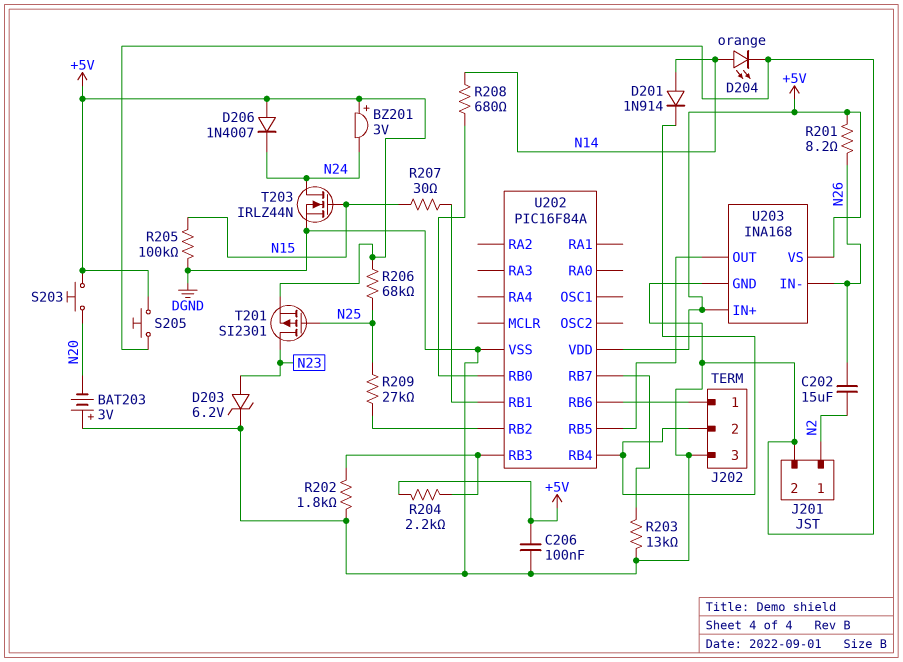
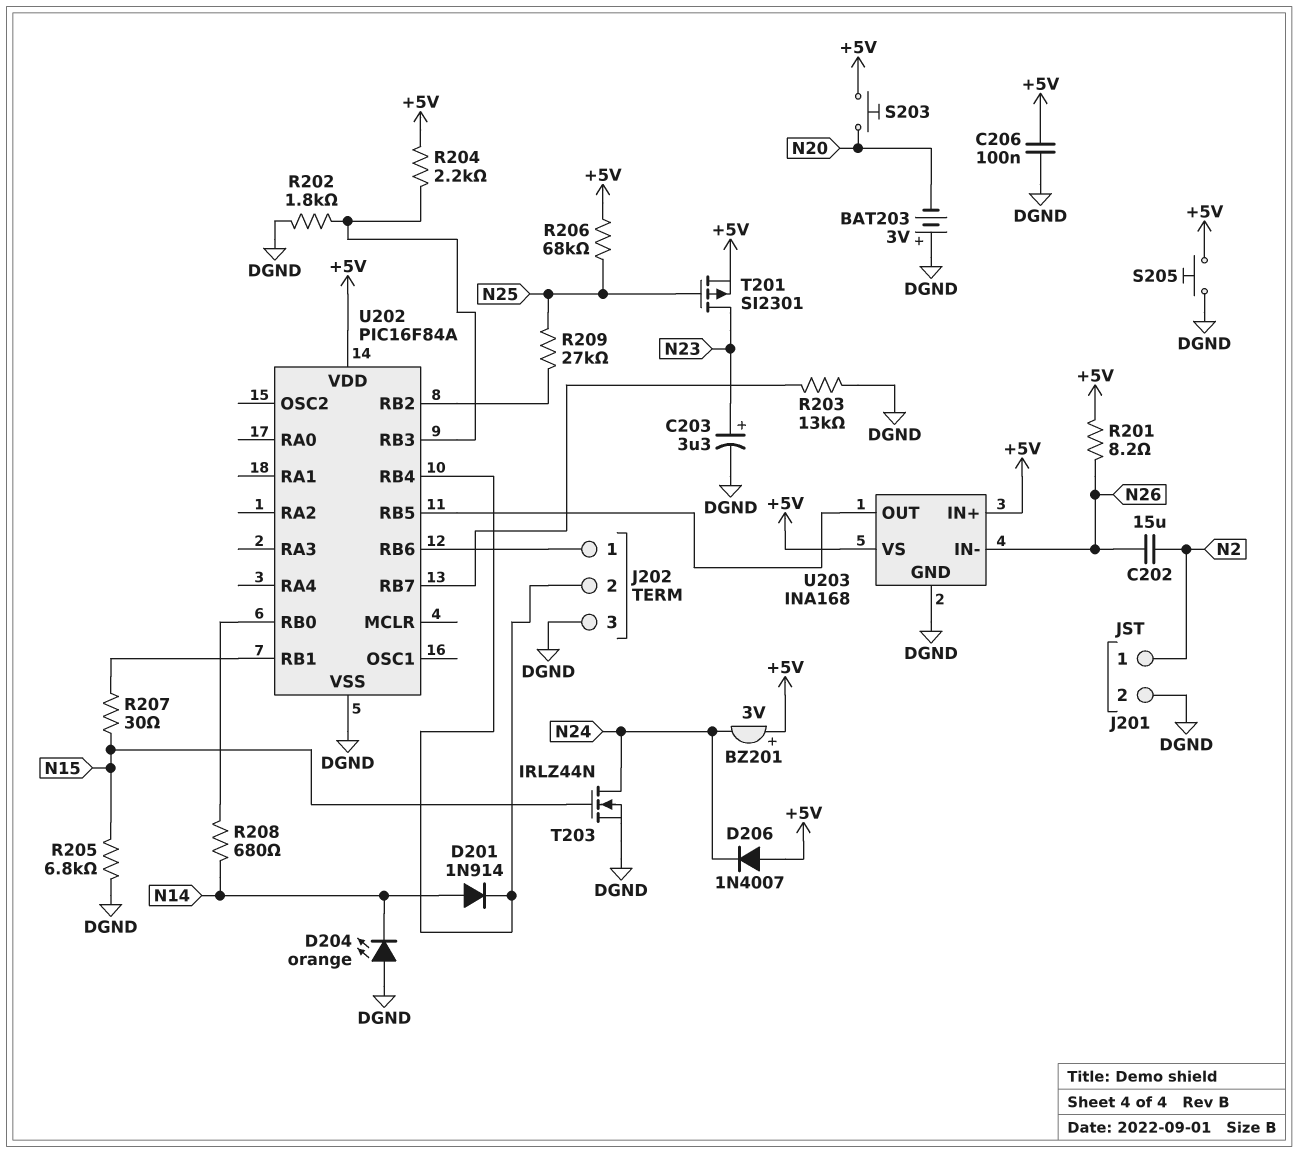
C203: none -> 3.3uF (plus N23, minus DGND)
D203: zener 6.2V (A N23, K DGND) -> none
D204: LED orange (A N14, K DGND) -> LED orange (A DGND, K N14)
R205: 100k (DGND, N15) -> 6.8k (DGND, N15)

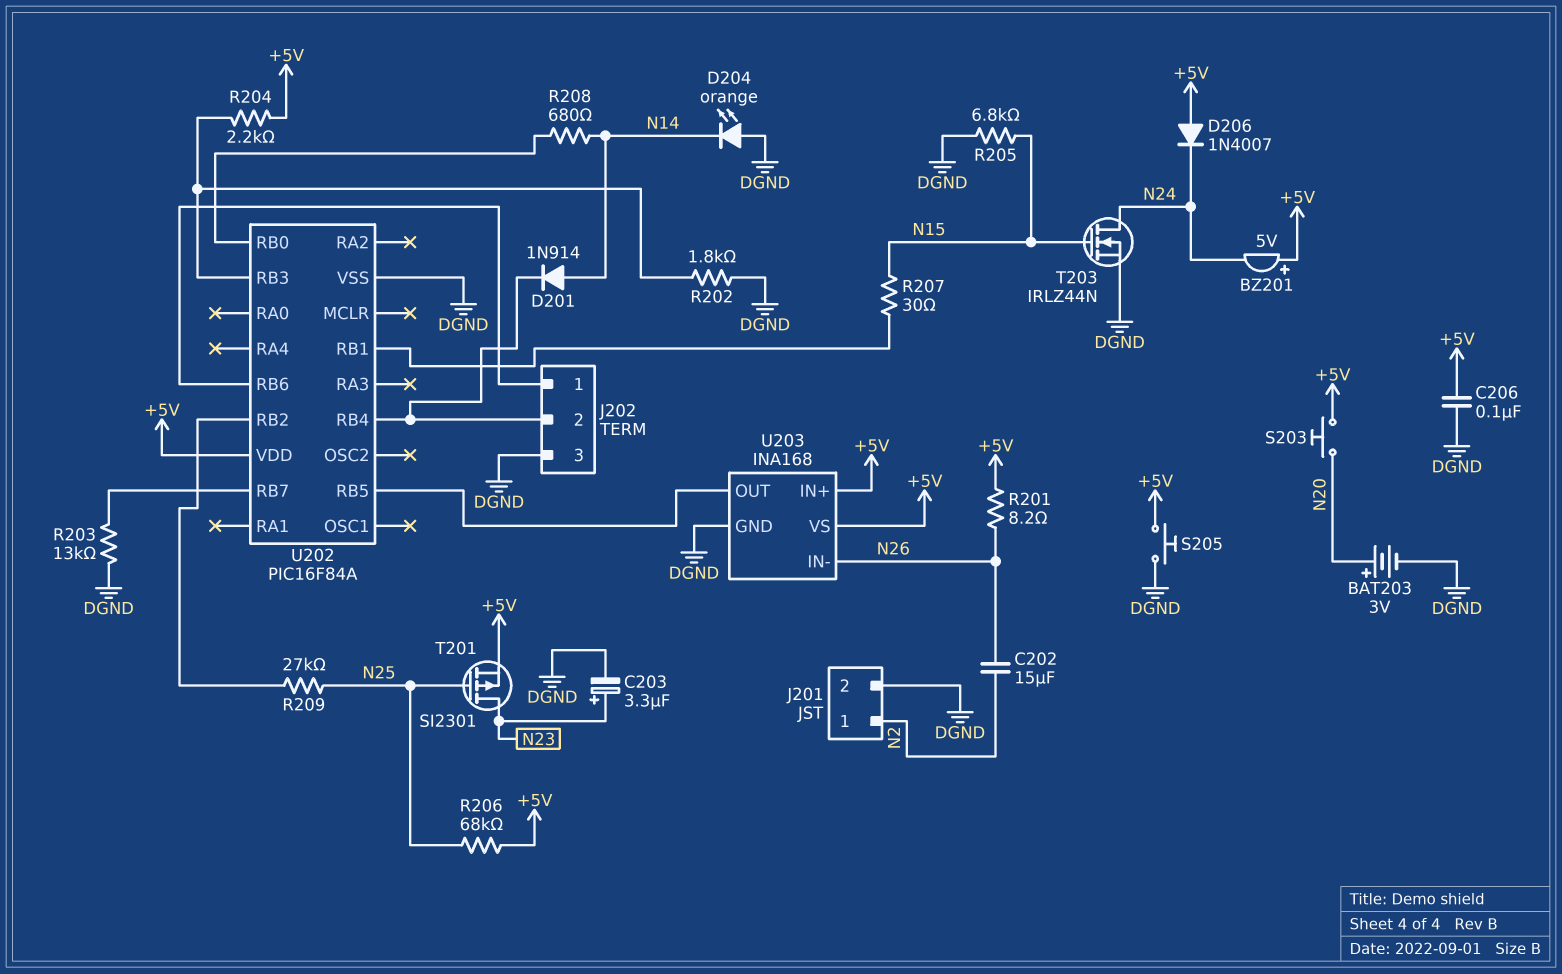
BAT203: 3V (plus DGND, minus N20) -> 3V (plus N20, minus DGND)
BZ201: buzzer 3V (plus +5V, minus N24) -> buzzer 5V (plus +5V, minus N24)

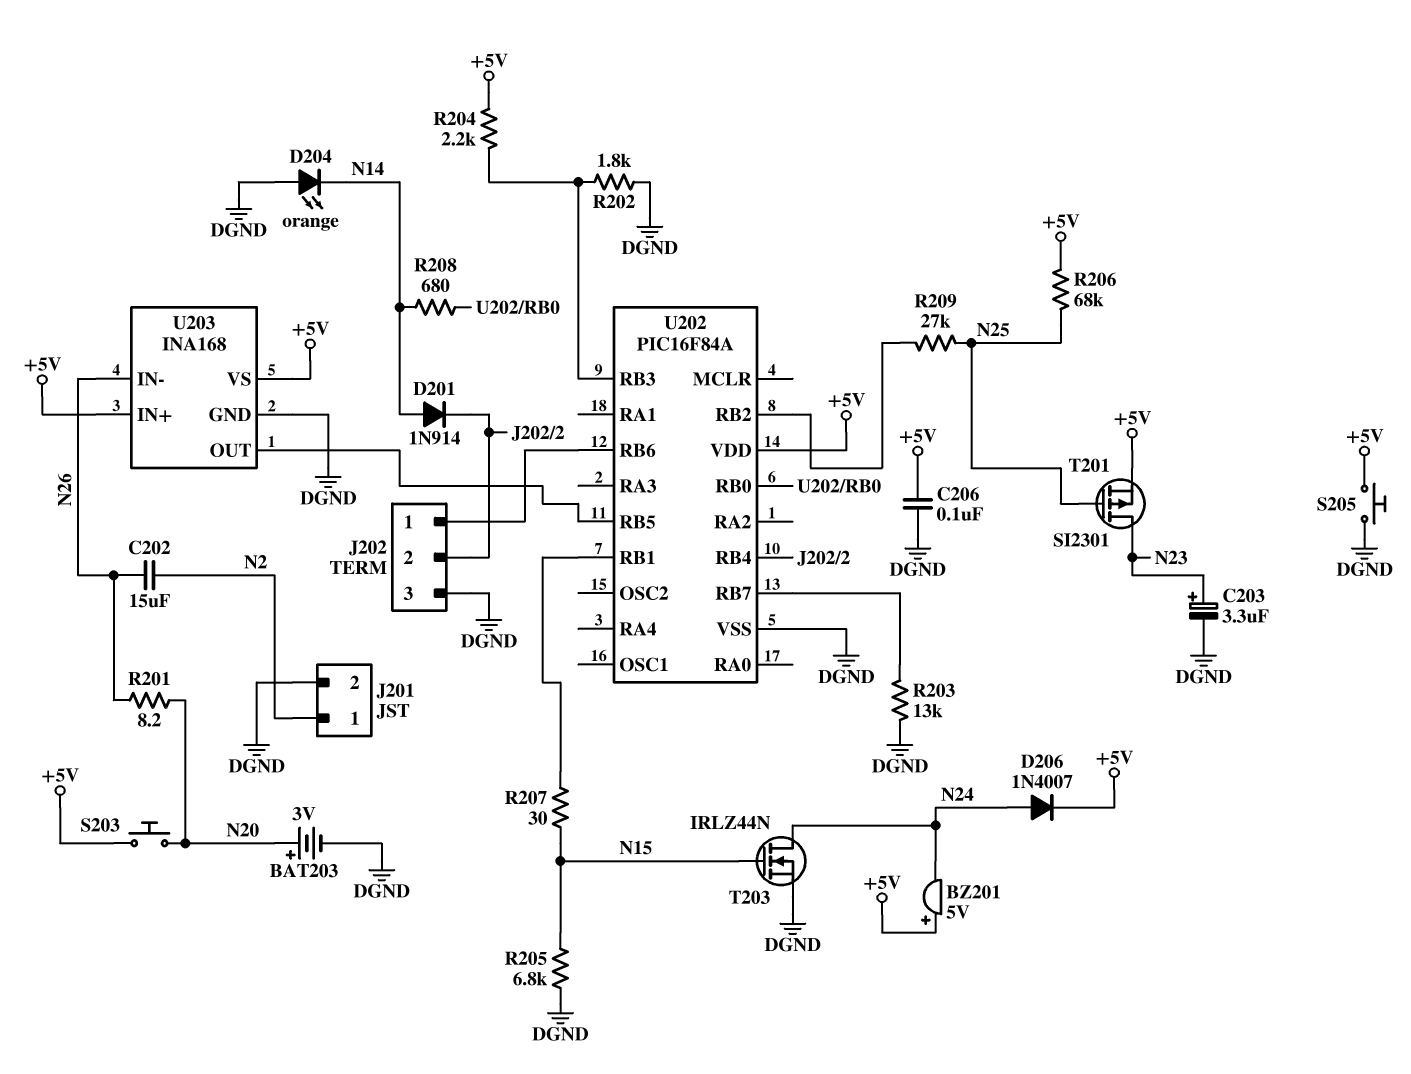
D206: diode 1N4007 (A +5V, K N24) -> diode 1N4007 (A N24, K +5V)
R201: 8.2 (+5V, N26) -> 8.2 (N20, N26)

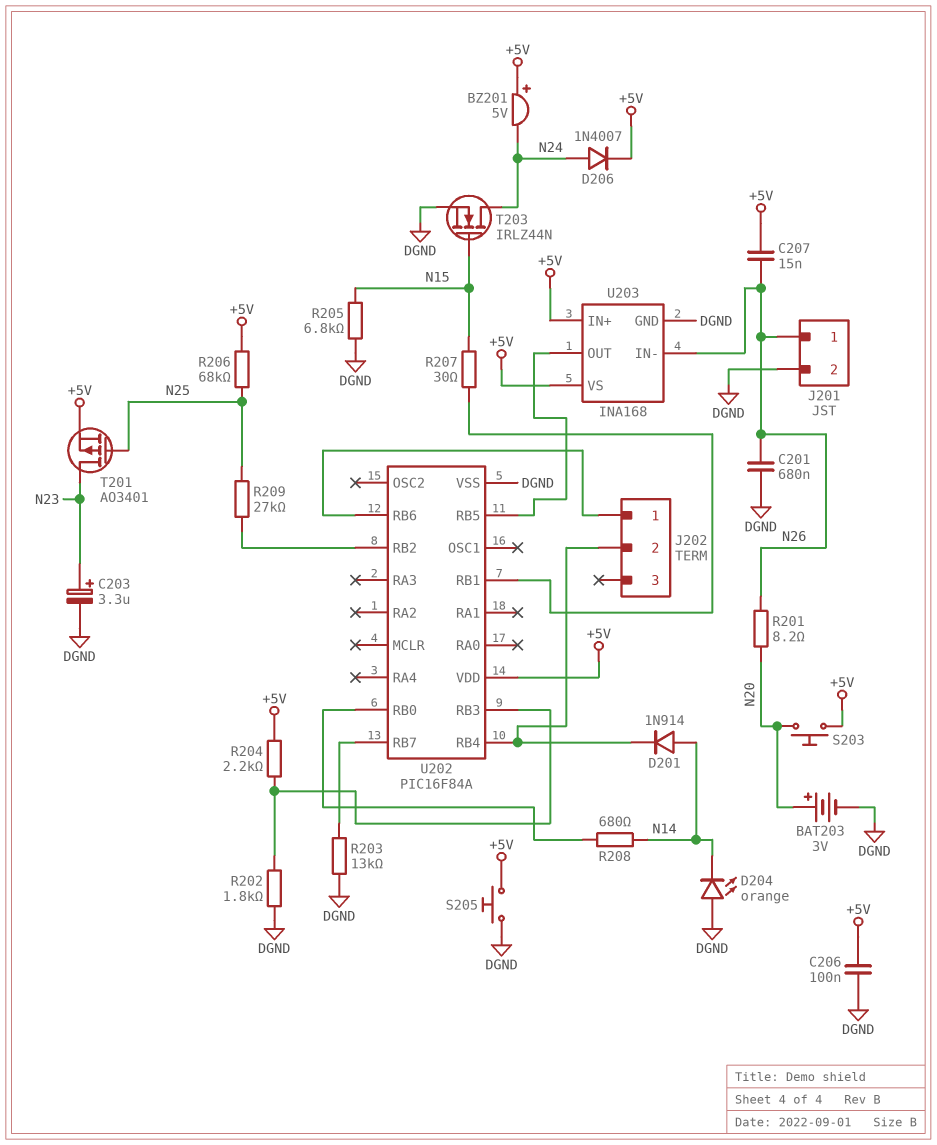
C201: none -> 680nF (DGND, N26)
C202: 15uF (N2, N26) -> none
C207: none -> 15nF (+5V, N26)
J201 pin 1: N2 -> N26
J202 pin 3: DGND -> none
T201: PMOS SI2301 (G N25, D N23, S +5V) -> PMOS AO3401 (G N25, D N23, S +5V)

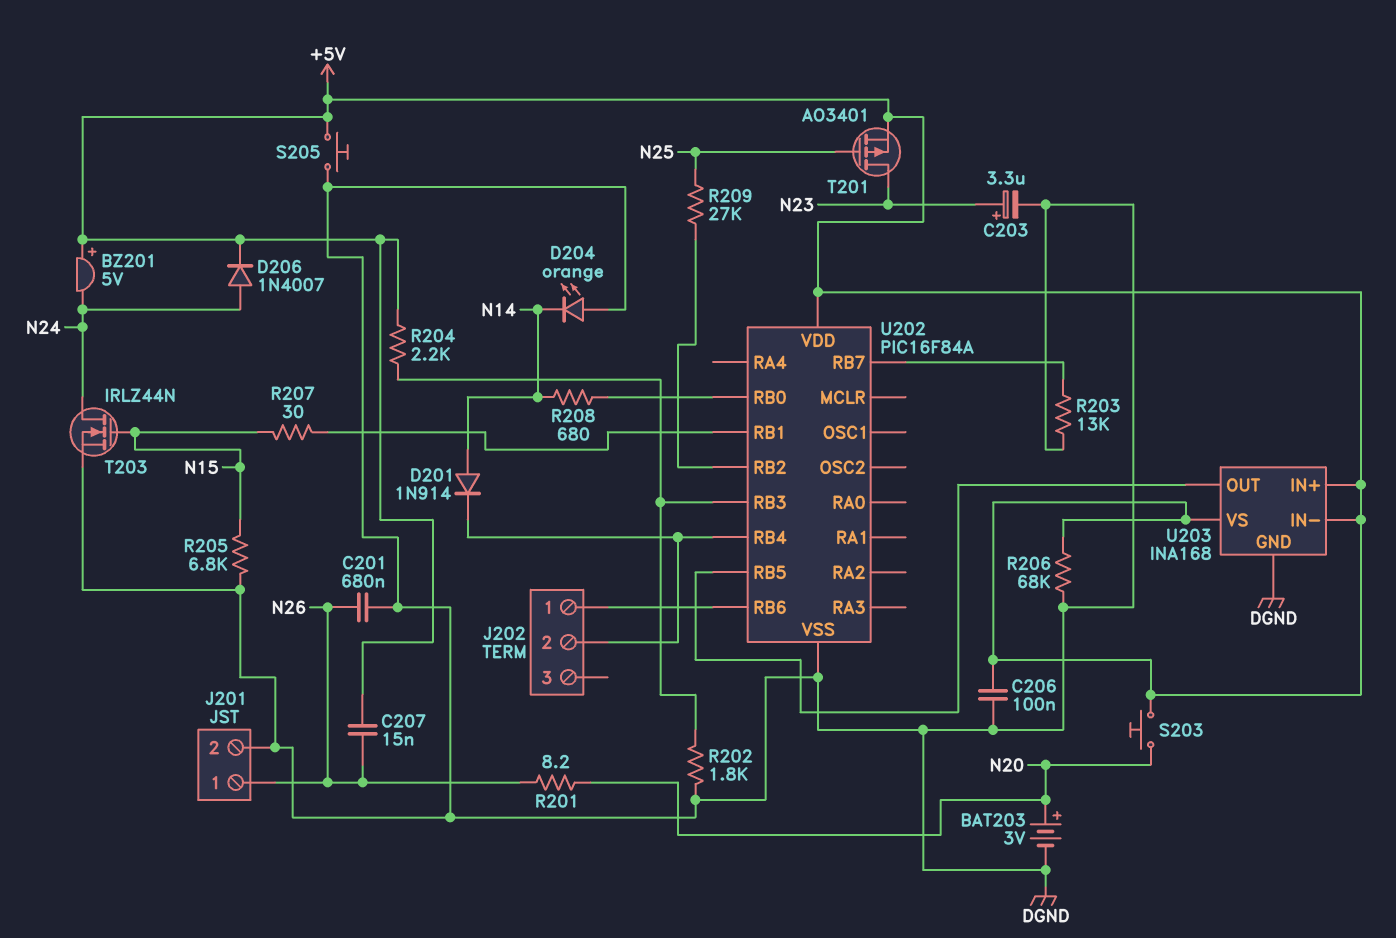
R206: 68k (+5V, N25) -> 68k (+5V, DGND)
U203 pin IN-: N26 -> +5V

